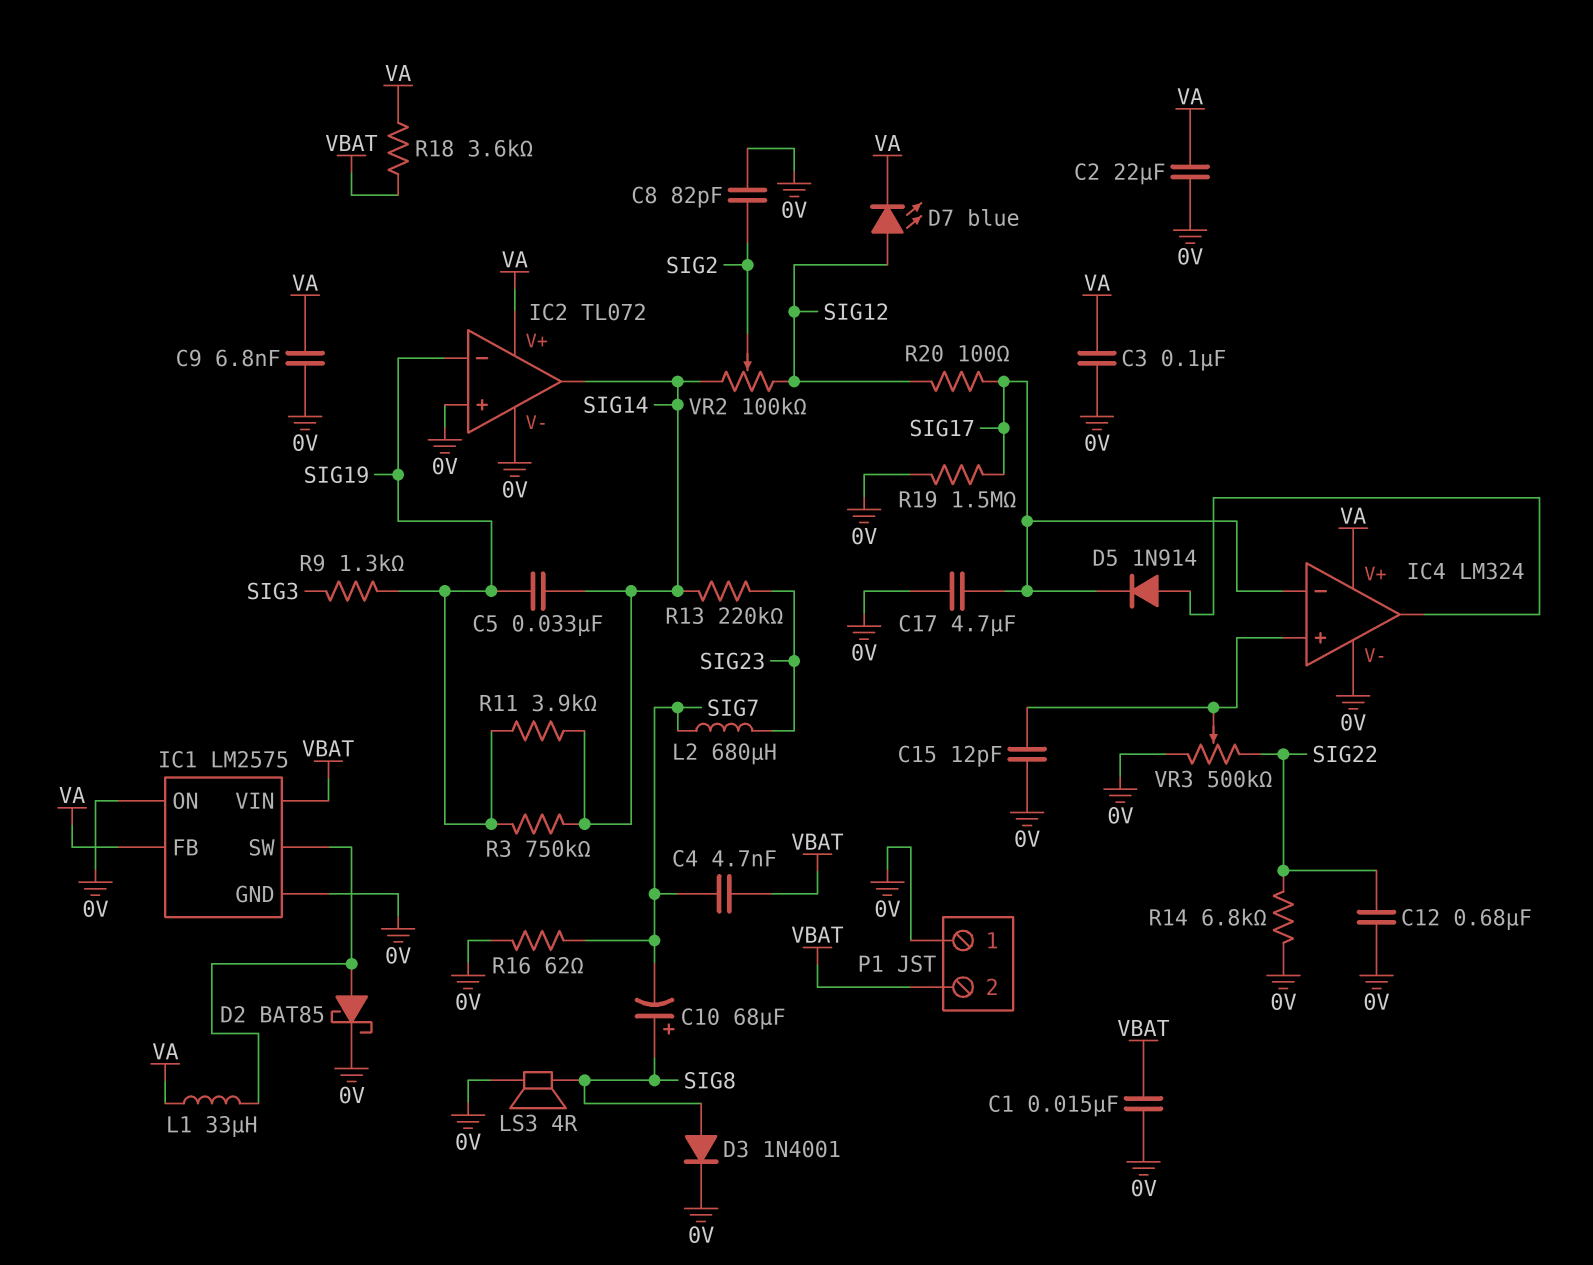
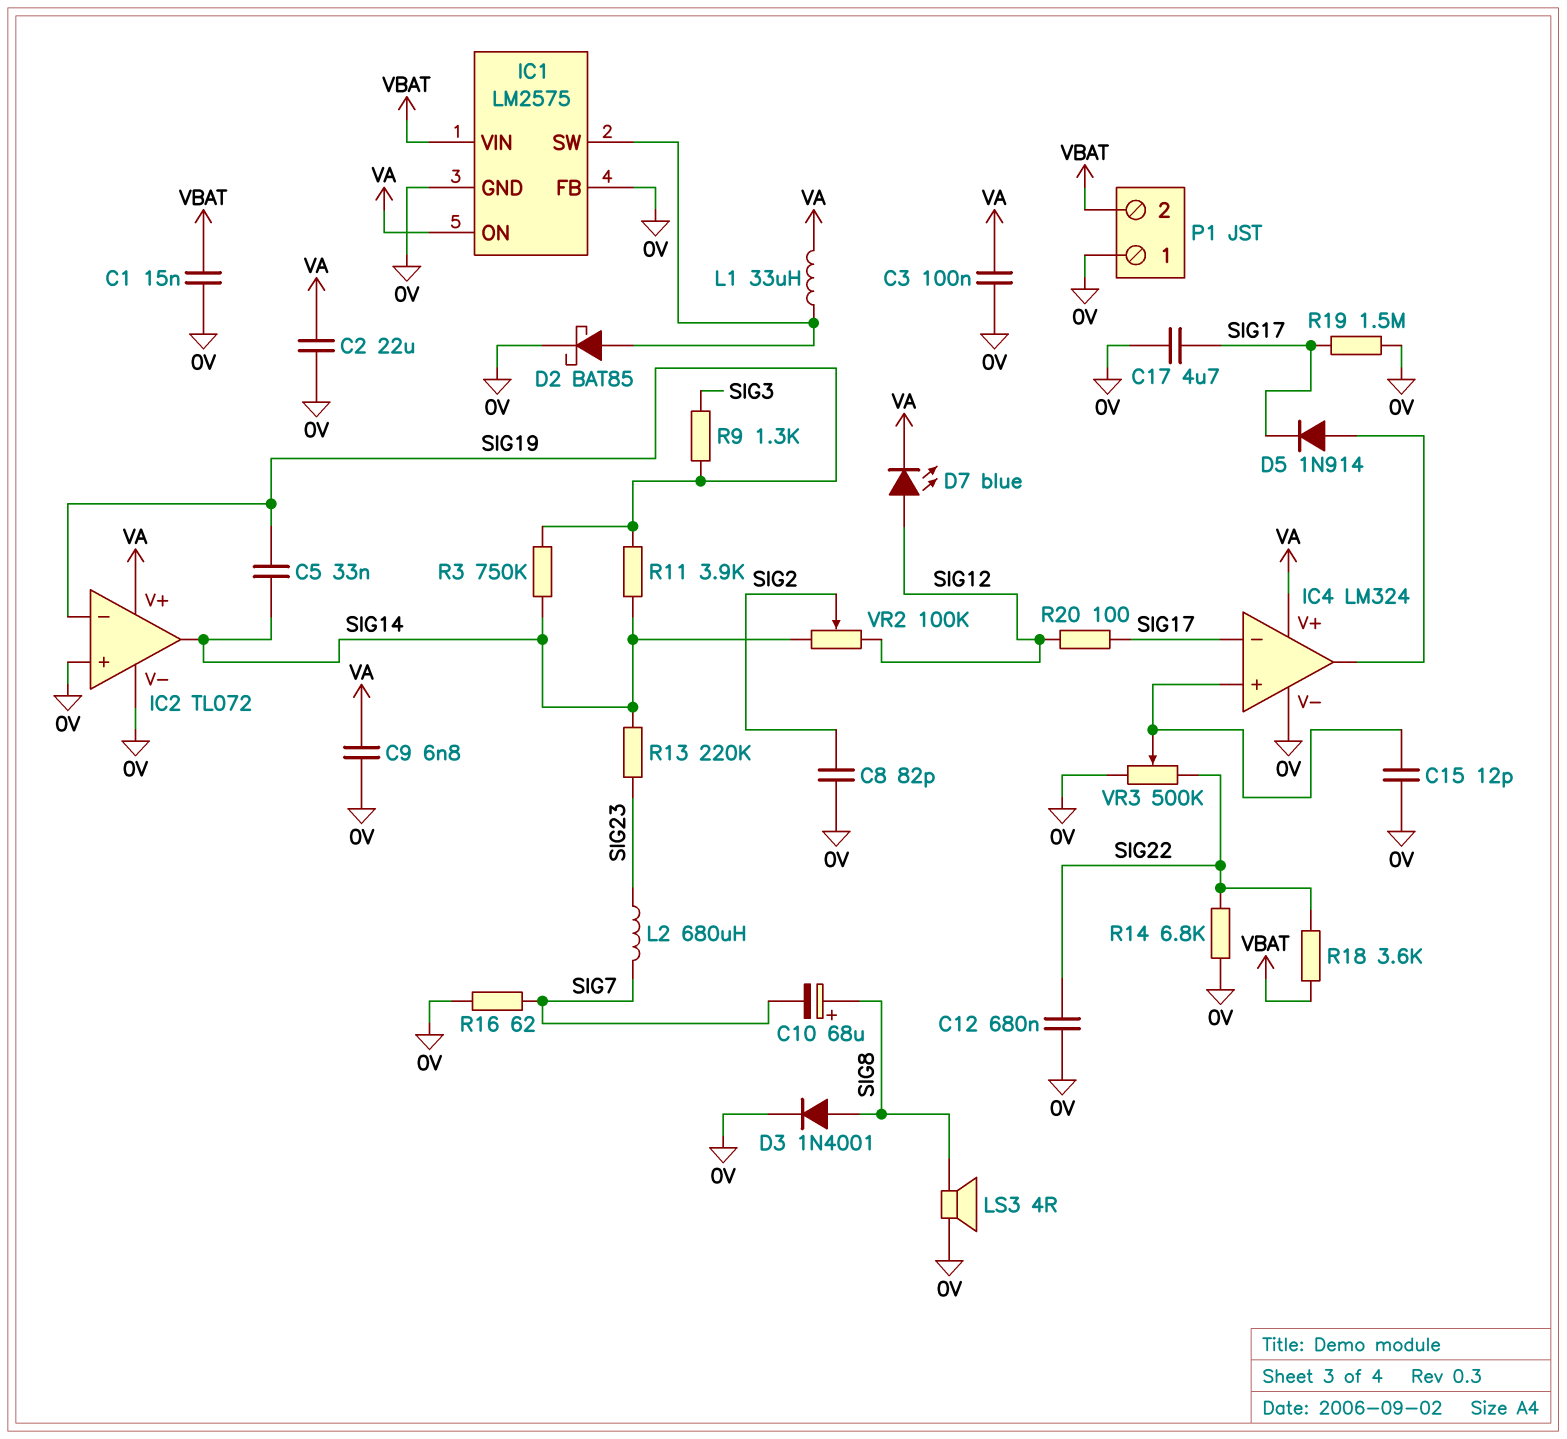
C4: 4.7nF (SIG7, VBAT) -> none
IC1 pin FB: VA -> 0V
IC1 pin ON: 0V -> VA
R18: 3.6k (VA, VBAT) -> 3.6k (SIG22, VBAT)

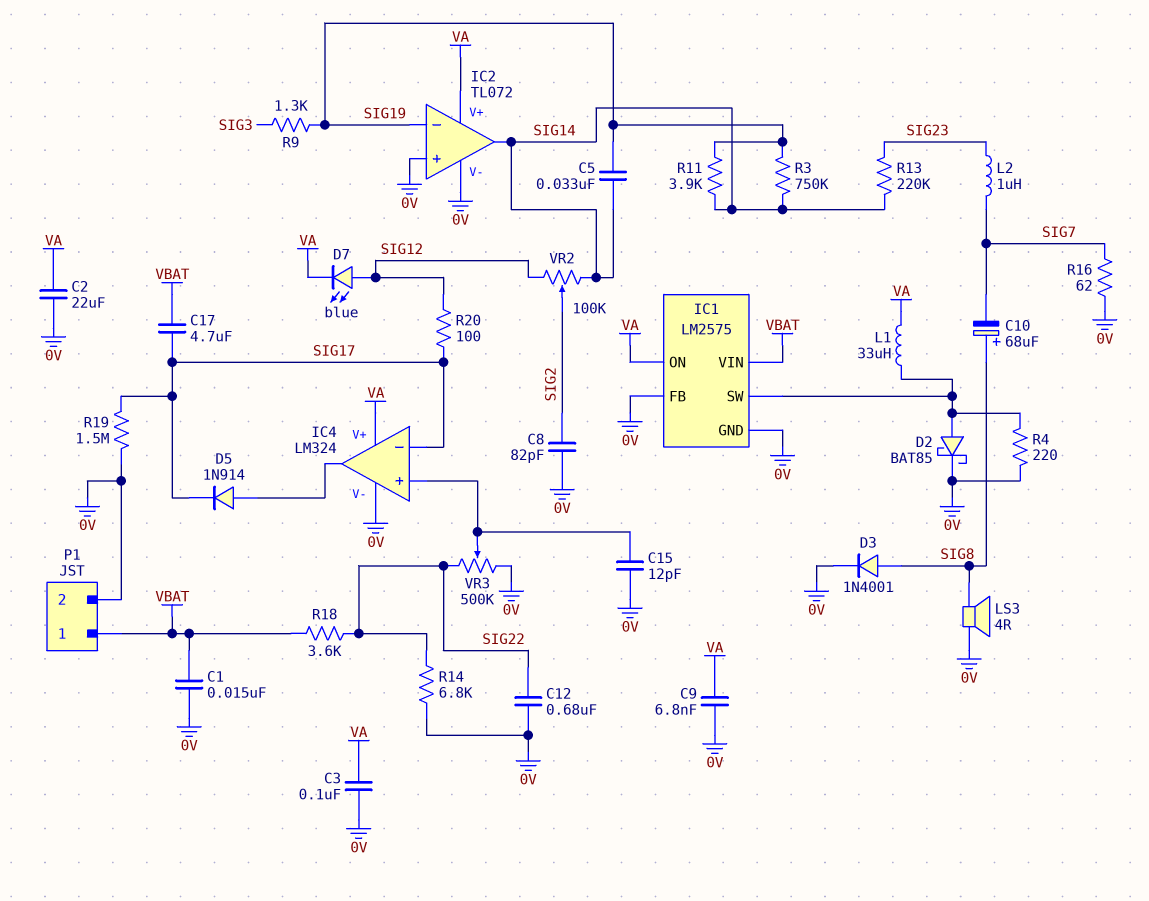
C17: 4.7uF (0V, SIG17) -> 4.7uF (SIG17, VBAT)
L2: 680uH (SIG7, SIG23) -> 1uH (SIG7, SIG23)
P1 pin 1: 0V -> VBAT
P1 pin 2: VBAT -> 0V
R4: none -> 220 (0V, IC1/SW)

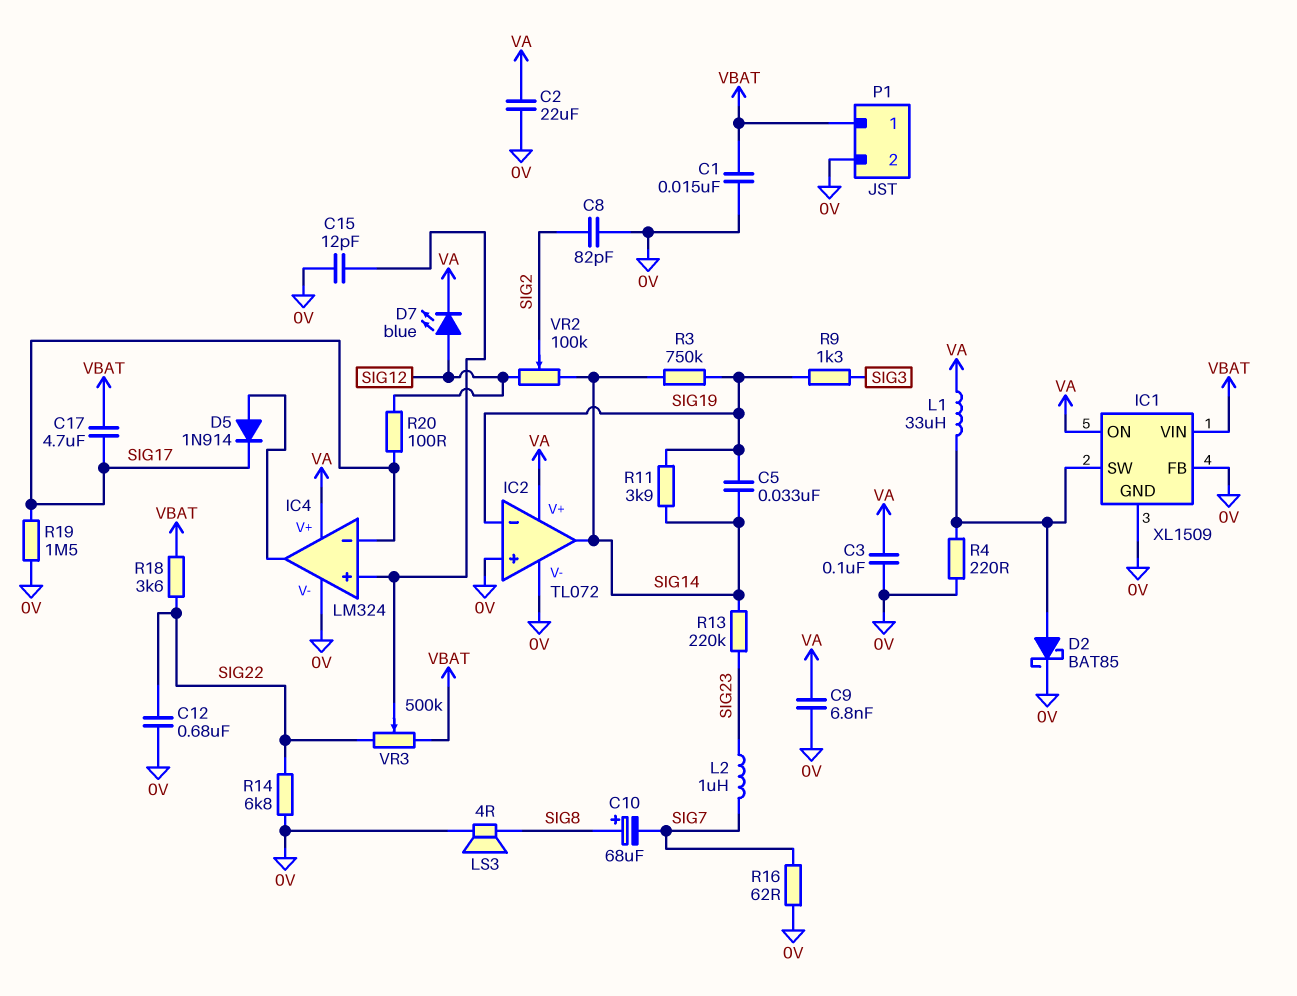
D3: diode 1N4001 (A SIG8, K 0V) -> none
IC1: LM2575 -> XL1509
VR3: 500k (0V, SIG22, wiper IC4/in+) -> 500k (SIG22, VBAT, wiper IC4/in+)

